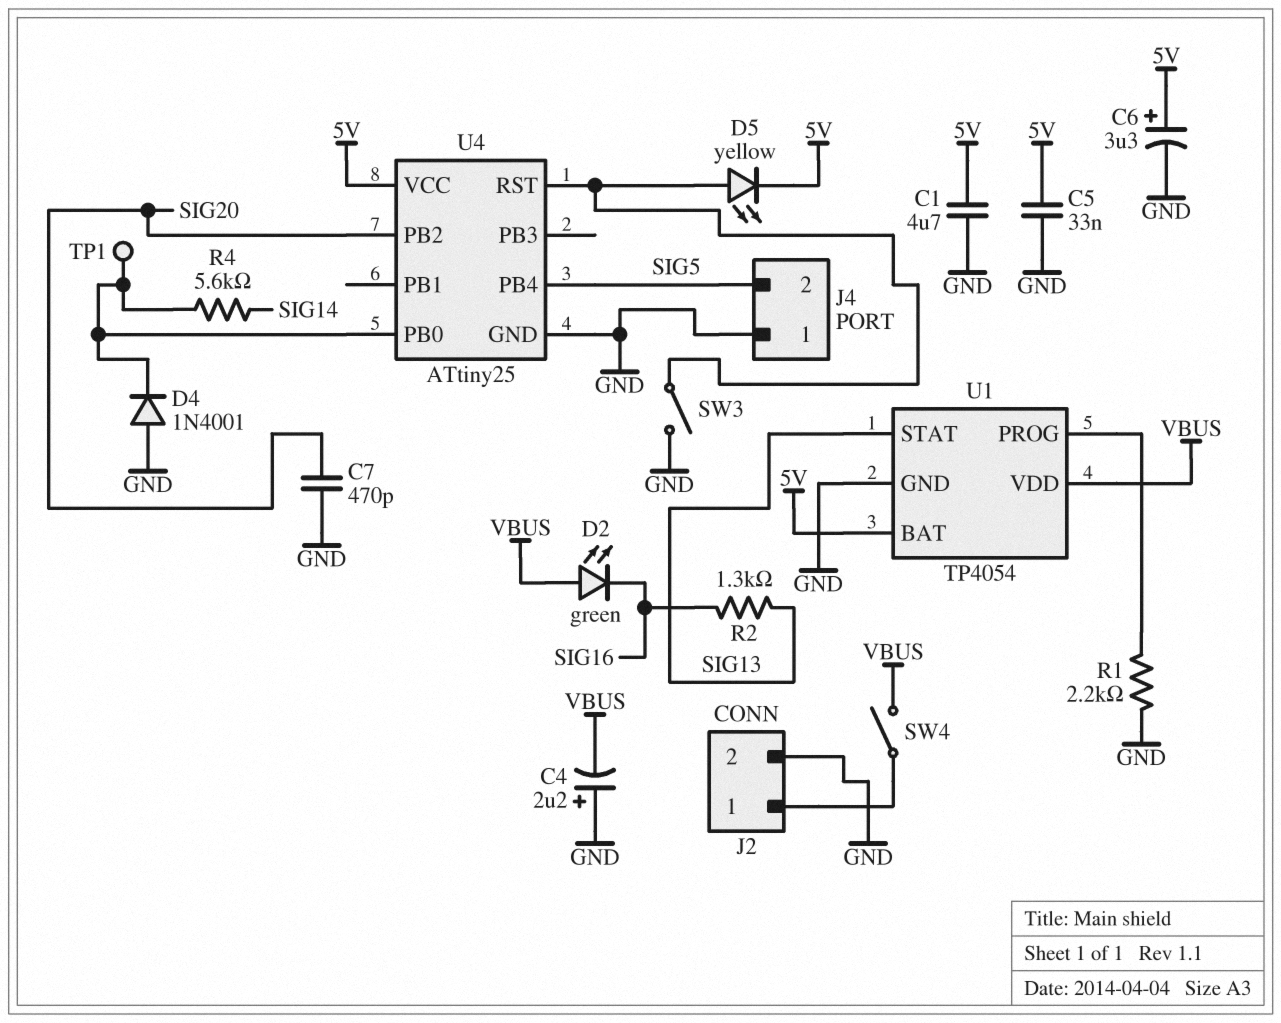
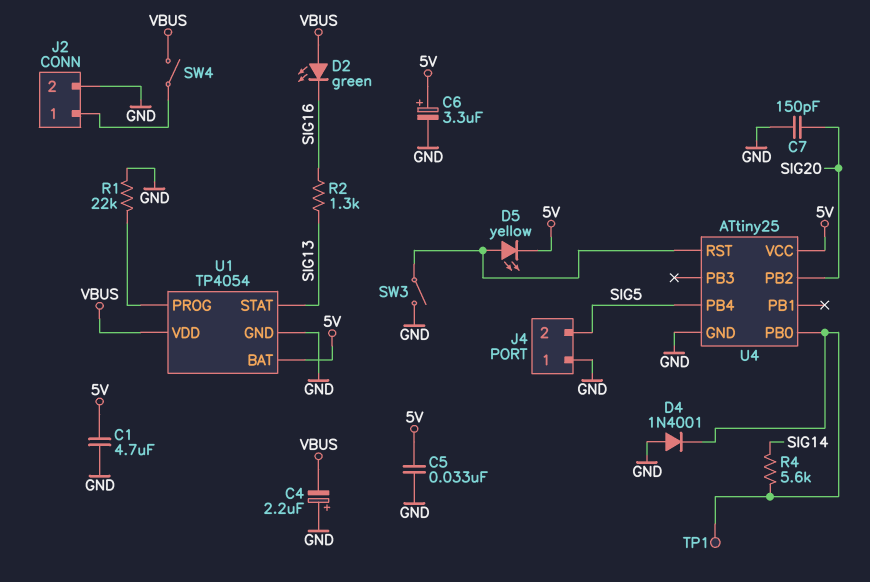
C7: 470pF (GND, SIG20) -> 150pF (GND, SIG20)
R1: 2.2k (GND, U1/PROG) -> 22k (GND, U1/PROG)

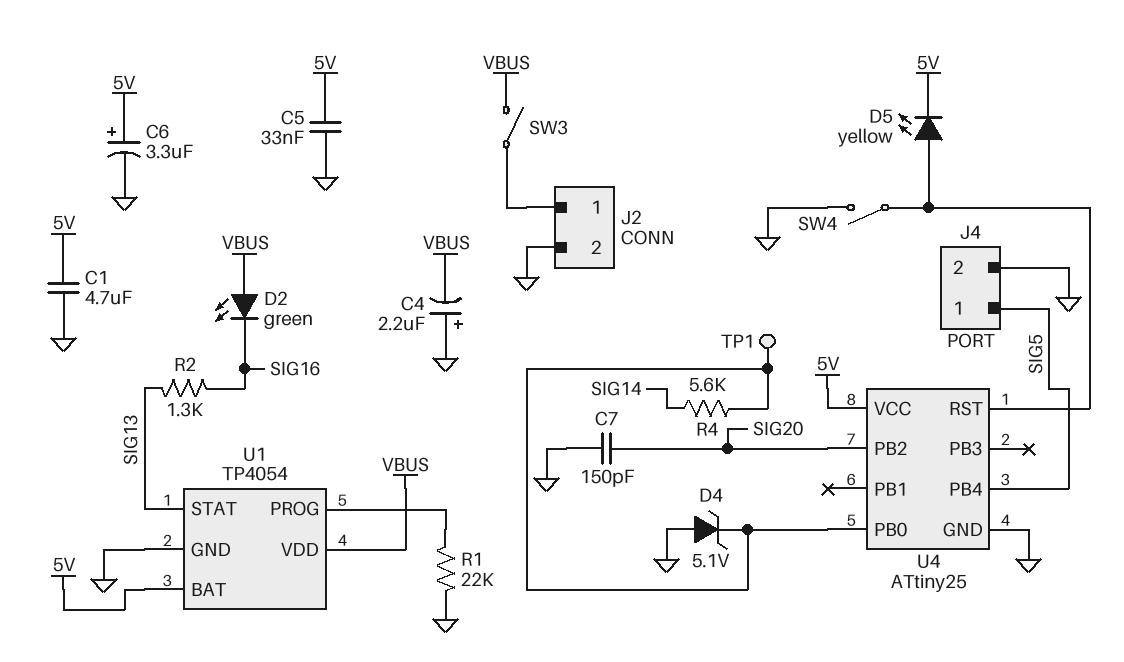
D4: diode 1N4001 (A GND, K U4/PB0) -> zener 5.1V (A GND, K U4/PB0)
J4 pin 1: GND -> SIG5
J4 pin 2: SIG5 -> GND
SW3: switch (GND, U4/RST) -> switch (J2/1, VBUS)
SW4: switch (J2/1, VBUS) -> switch (GND, U4/RST)

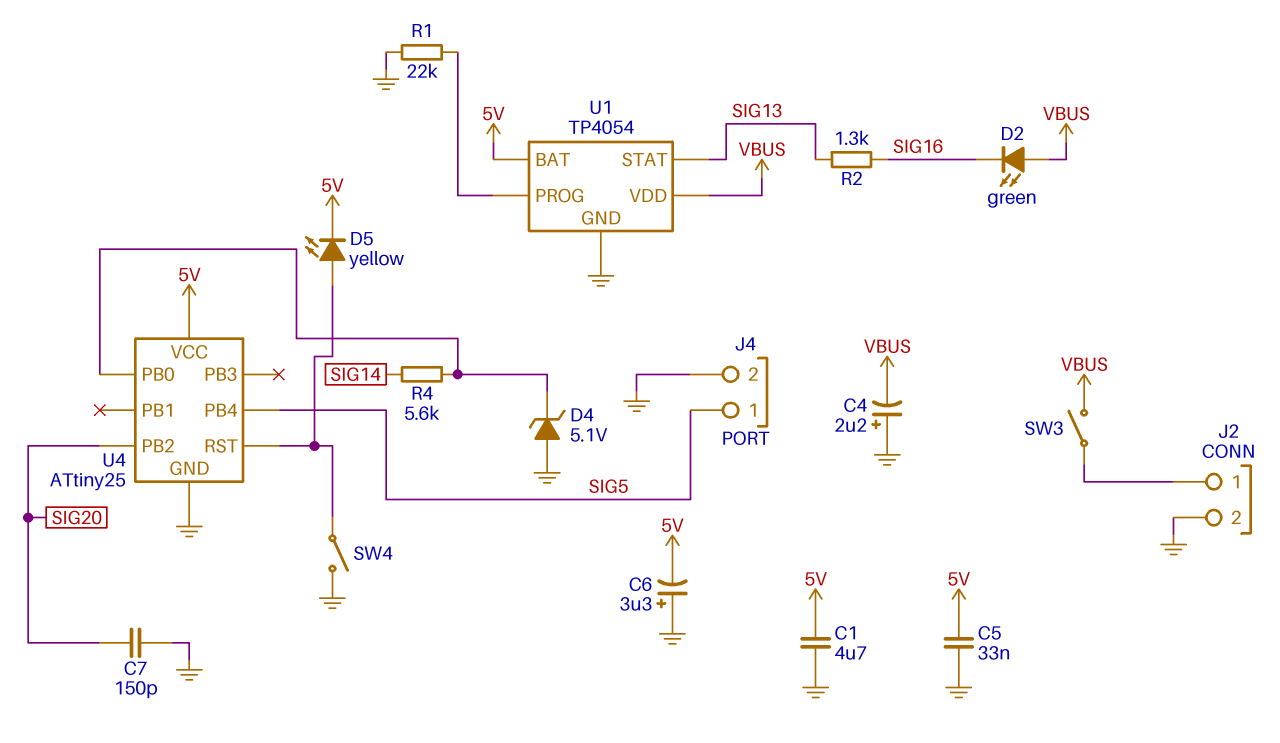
C6: 3.3uF (plus 5V, minus GND) -> 3.3uF (plus GND, minus 5V)
TP1: test point (U4/PB0) -> none

